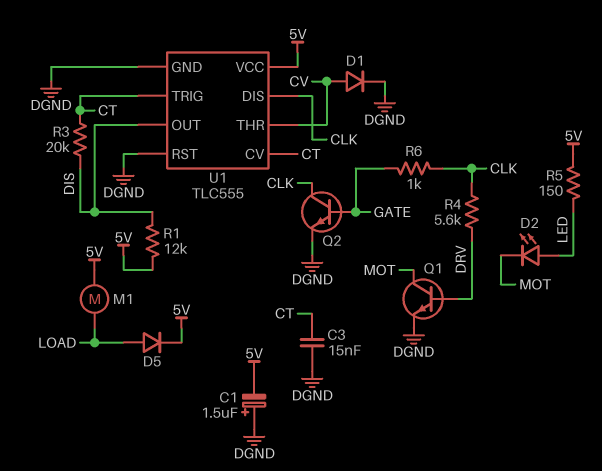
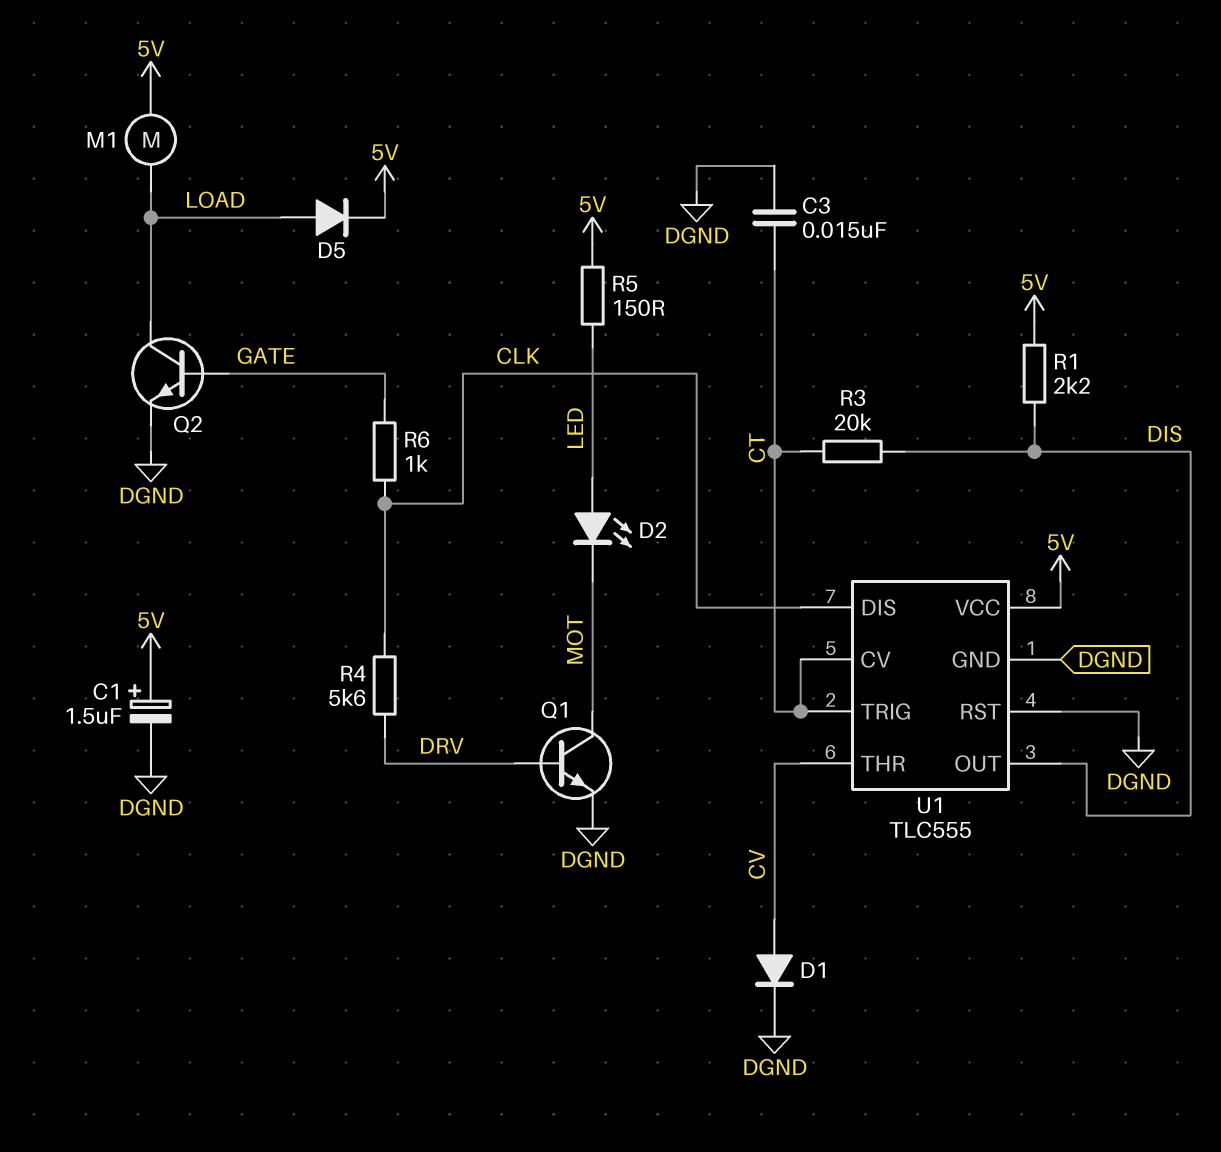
C1: 1.5uF (plus DGND, minus 5V) -> 1.5uF (plus 5V, minus DGND)
Q2: NPN (B GATE, C CLK, E DGND) -> NPN (B GATE, C LOAD, E DGND)
R1: 12k (5V, DIS) -> 2.2k (5V, DIS)

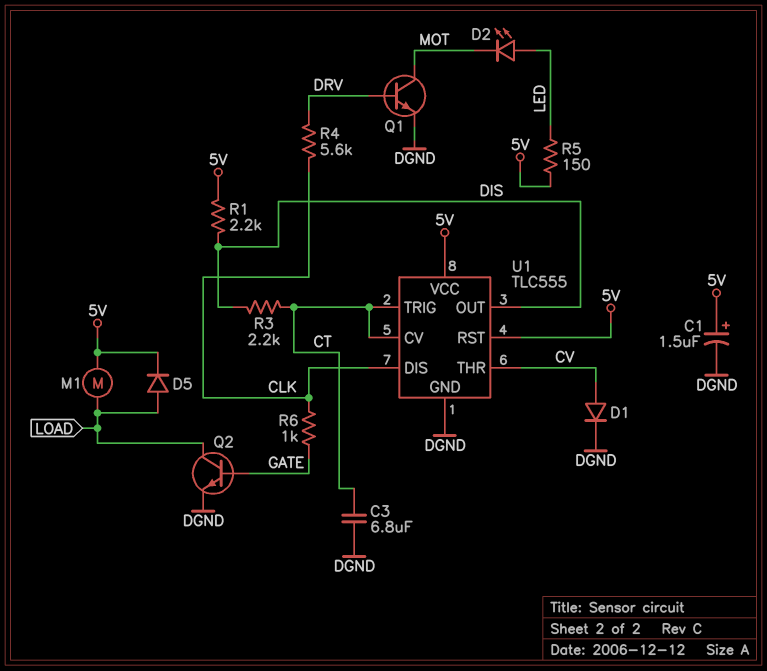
C3: 15nF (CT, DGND) -> 6.8uF (CT, DGND)
R3: 20k (CT, DIS) -> 2.2k (CT, DIS)
U1 pin RST: DGND -> 5V

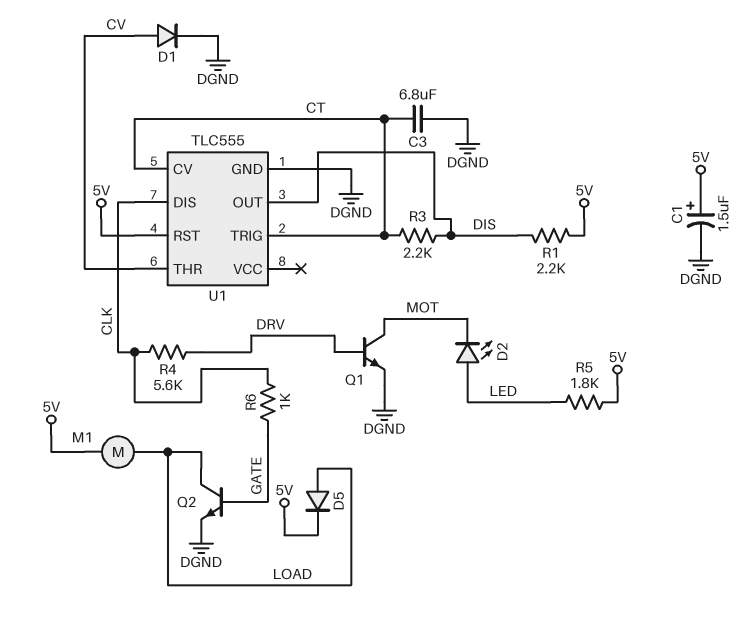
R5: 150 (5V, LED) -> 1.8k (5V, LED)
U1 pin VCC: 5V -> none

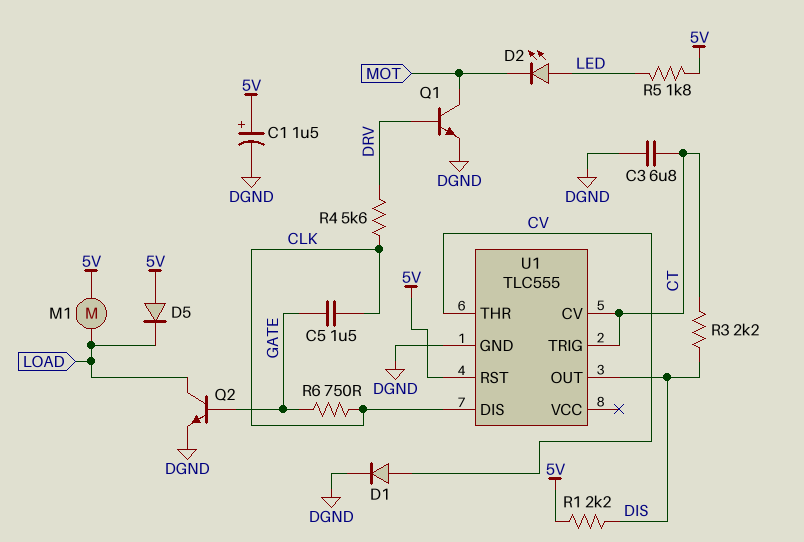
C5: none -> 1.5uF (CLK, GATE)
D5: diode (A LOAD, K 5V) -> diode (A 5V, K LOAD)
R6: 1k (CLK, GATE) -> 750 (CLK, GATE)

